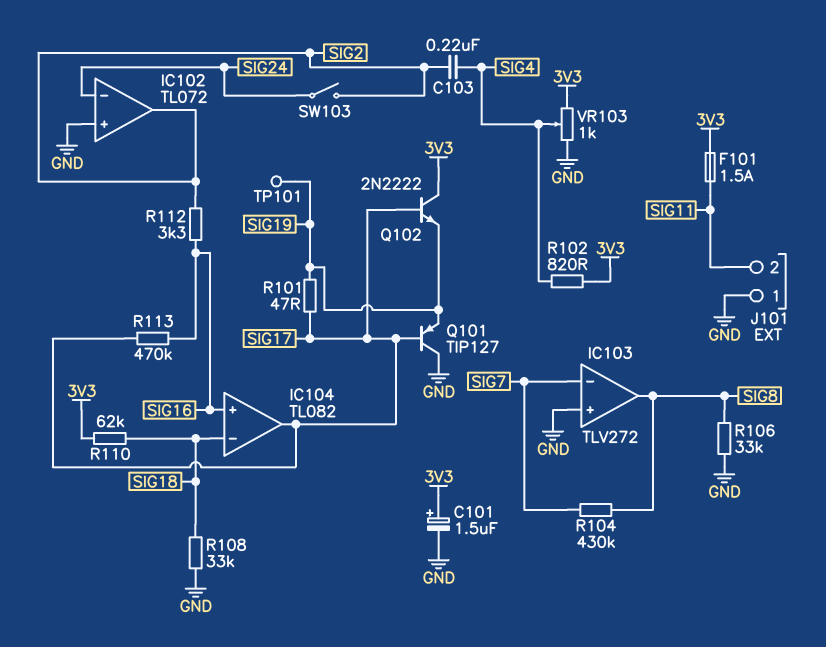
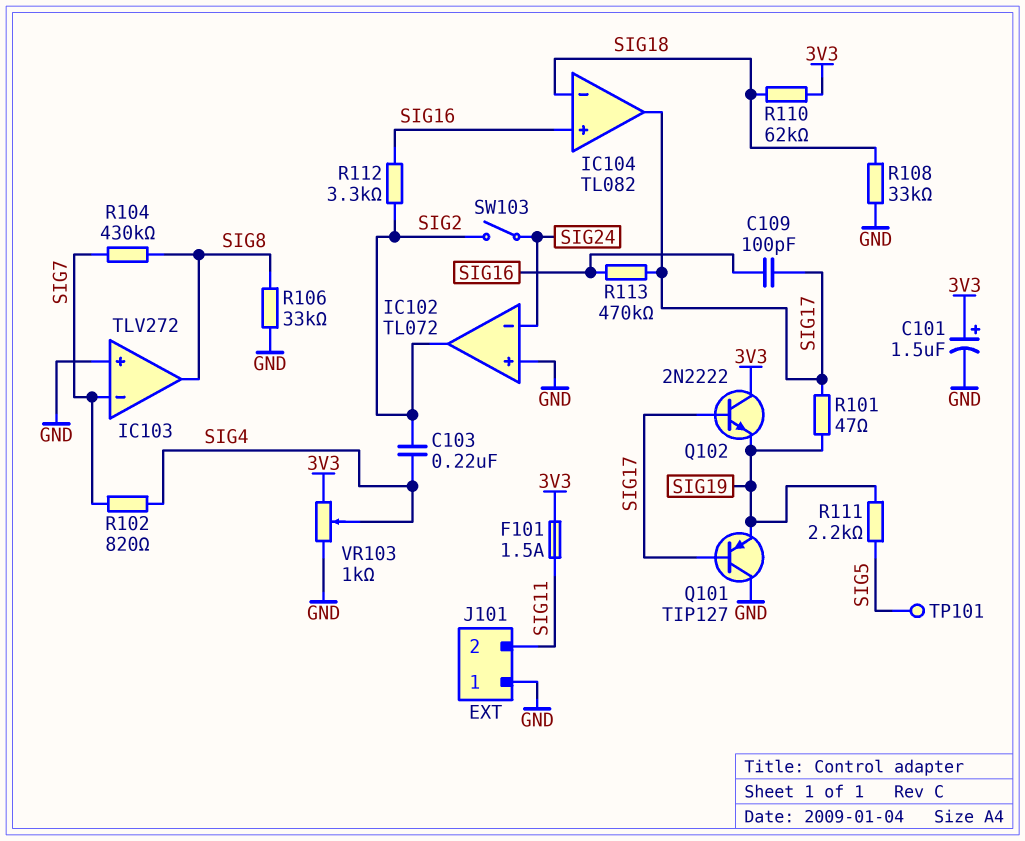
C109: none -> 100pF (SIG16, SIG17)
R102: 820 (3V3, SIG4) -> 820 (SIG4, SIG7)
R111: none -> 2.2k (SIG5, SIG19)
TP101: test point (SIG19) -> test point (SIG5)

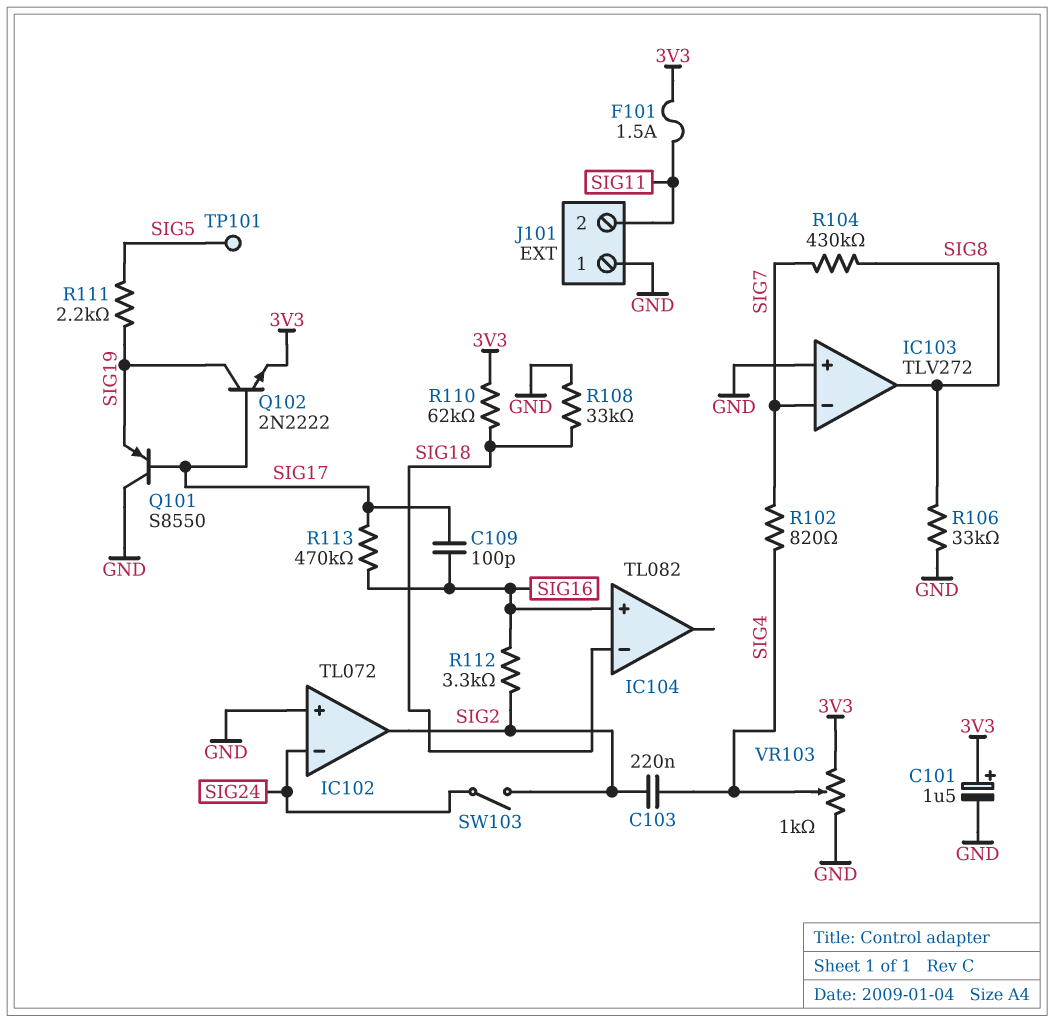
IC104 pin out: SIG17 -> none
Q101: PNP TIP127 (B SIG17, C GND, E SIG19) -> PNP S8550 (B SIG17, C GND, E SIG19)
Q102: NPN 2N2222 (B SIG17, C 3V3, E SIG19) -> NPN 2N2222 (B SIG17, C SIG19, E 3V3)
R101: 47 (SIG17, SIG19) -> none

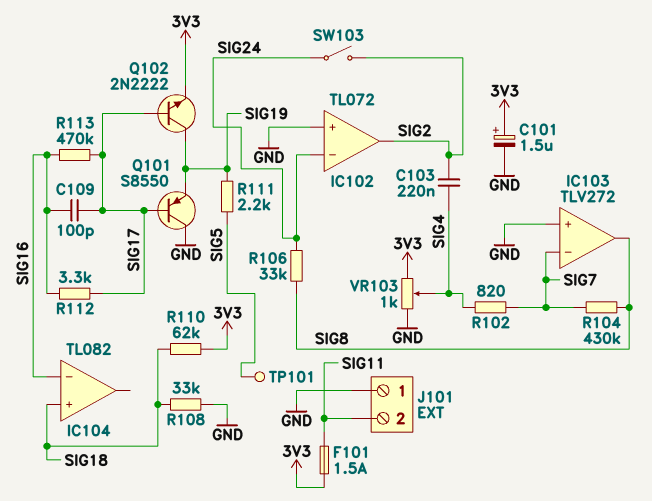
IC104 pin in+: SIG16 -> SIG18
IC104 pin in-: SIG18 -> SIG16
R106: 33k (GND, SIG8) -> 33k (SIG8, SIG24)
R112: 3.3k (SIG2, SIG16) -> 3.3k (SIG16, SIG17)

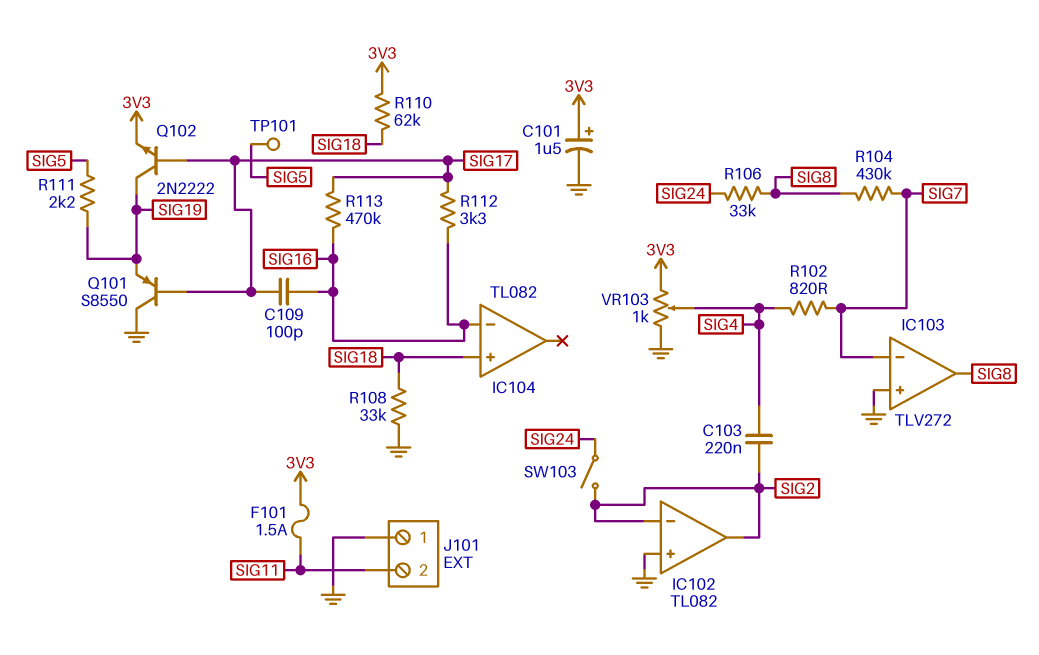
IC102: TL072 -> TL082
IC102 pin in-: SIG24 -> SIG2

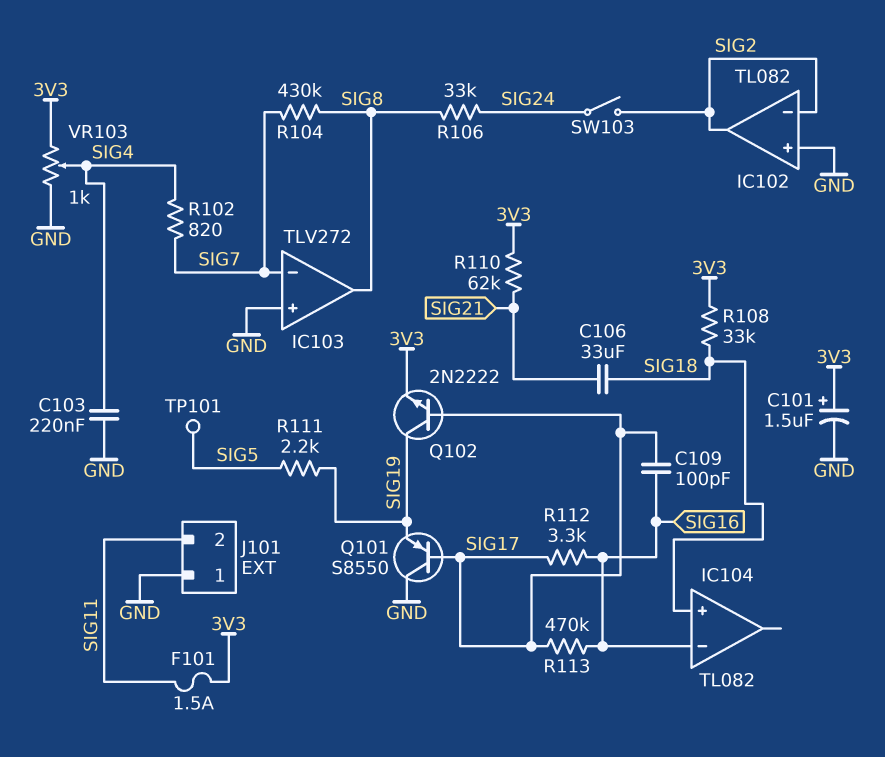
C103: 220nF (SIG2, SIG4) -> 220nF (GND, SIG4)
C106: none -> 33uF (SIG18, SIG21)
R108: 33k (GND, SIG18) -> 33k (3V3, SIG18)
R110: 62k (3V3, SIG18) -> 62k (3V3, SIG21)

